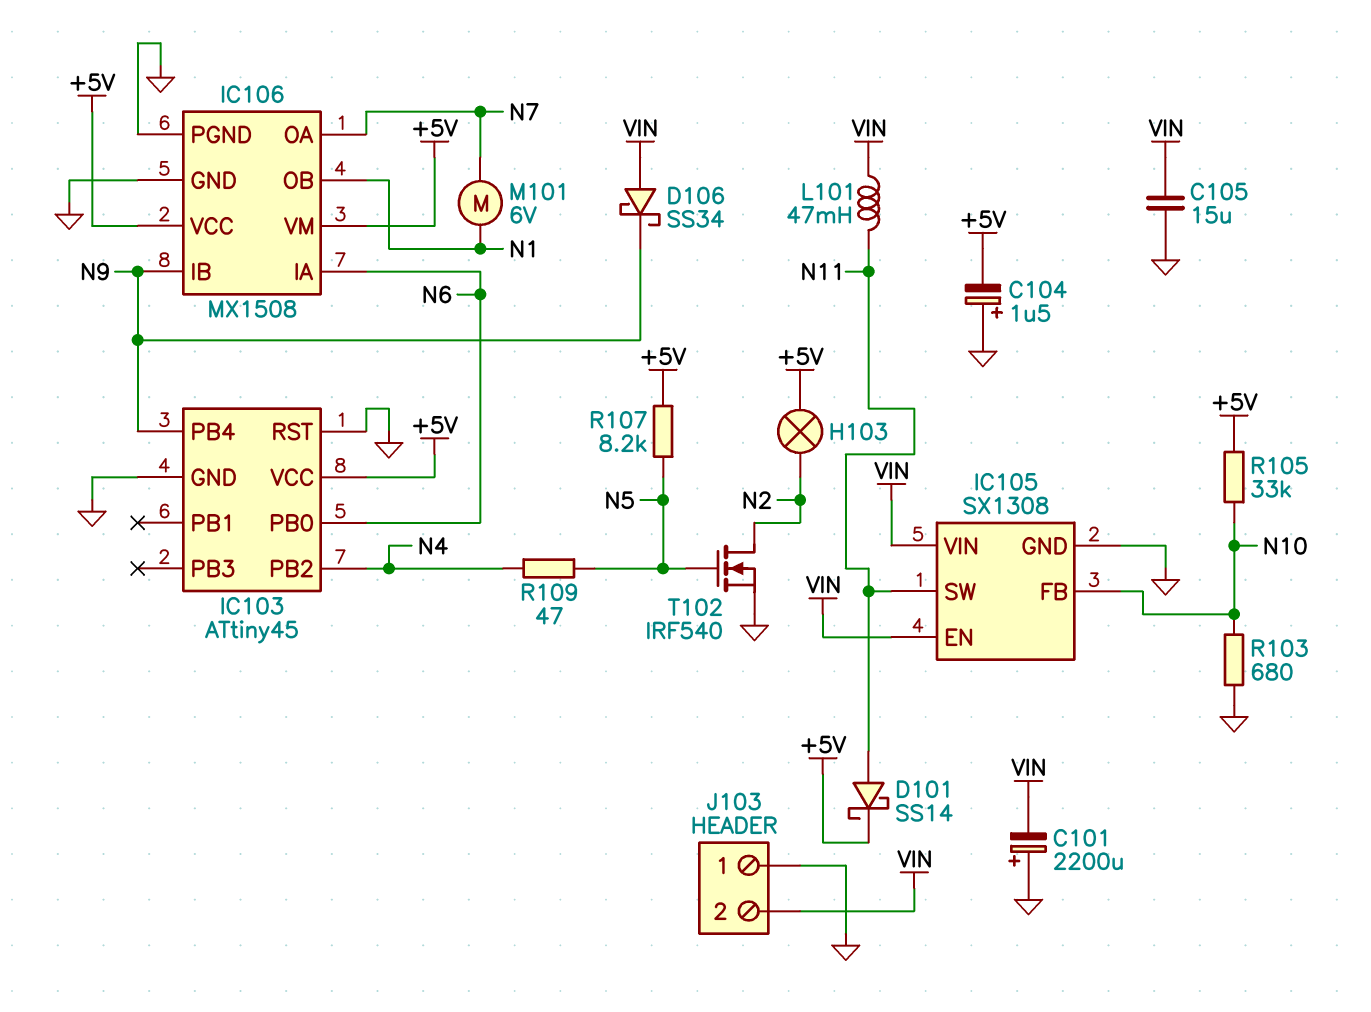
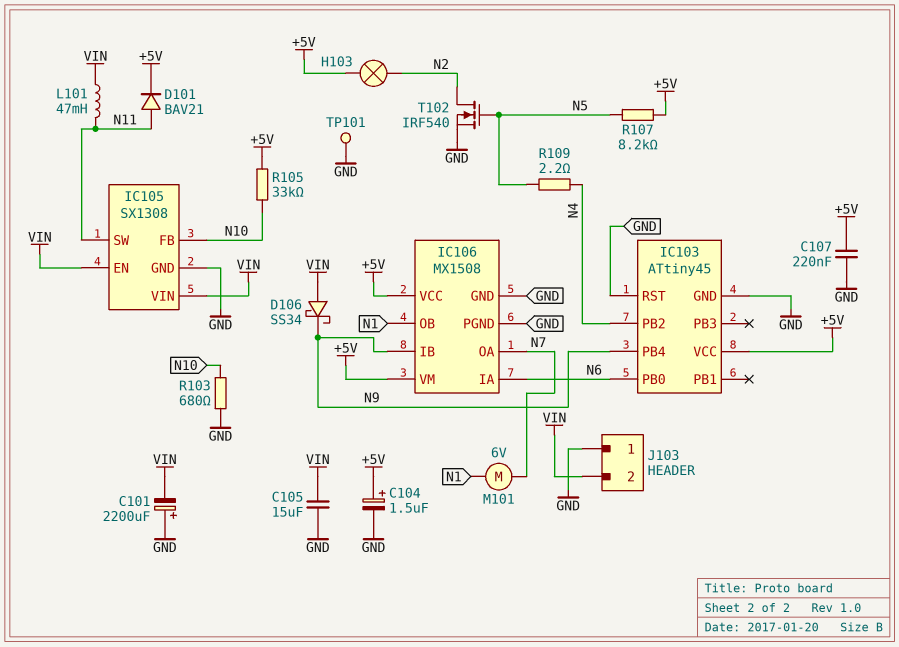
C104: 1.5uF (plus GND, minus +5V) -> 1.5uF (plus +5V, minus GND)
C107: none -> 220nF (+5V, GND)
D101: schottky SS14 (A N11, K +5V) -> diode BAV21 (A N11, K +5V)
R109: 47 (N4, N5) -> 2.2 (N4, N5)
TP101: none -> test point (GND)

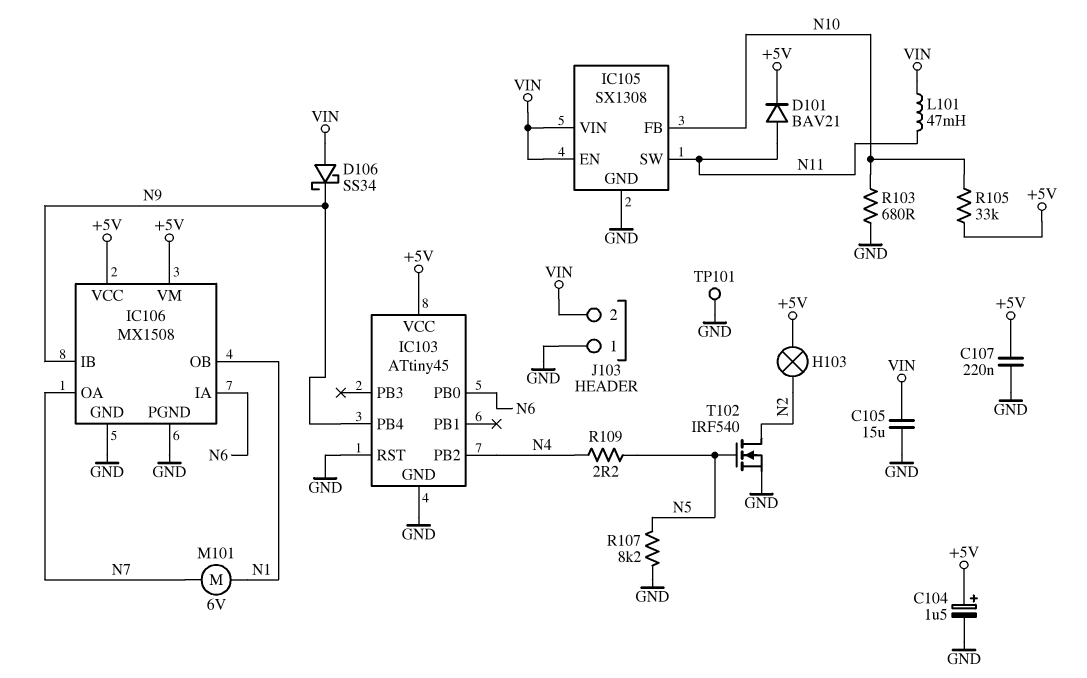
C101: 2200uF (plus GND, minus VIN) -> none
R107: 8.2k (+5V, N5) -> 8.2k (GND, N5)

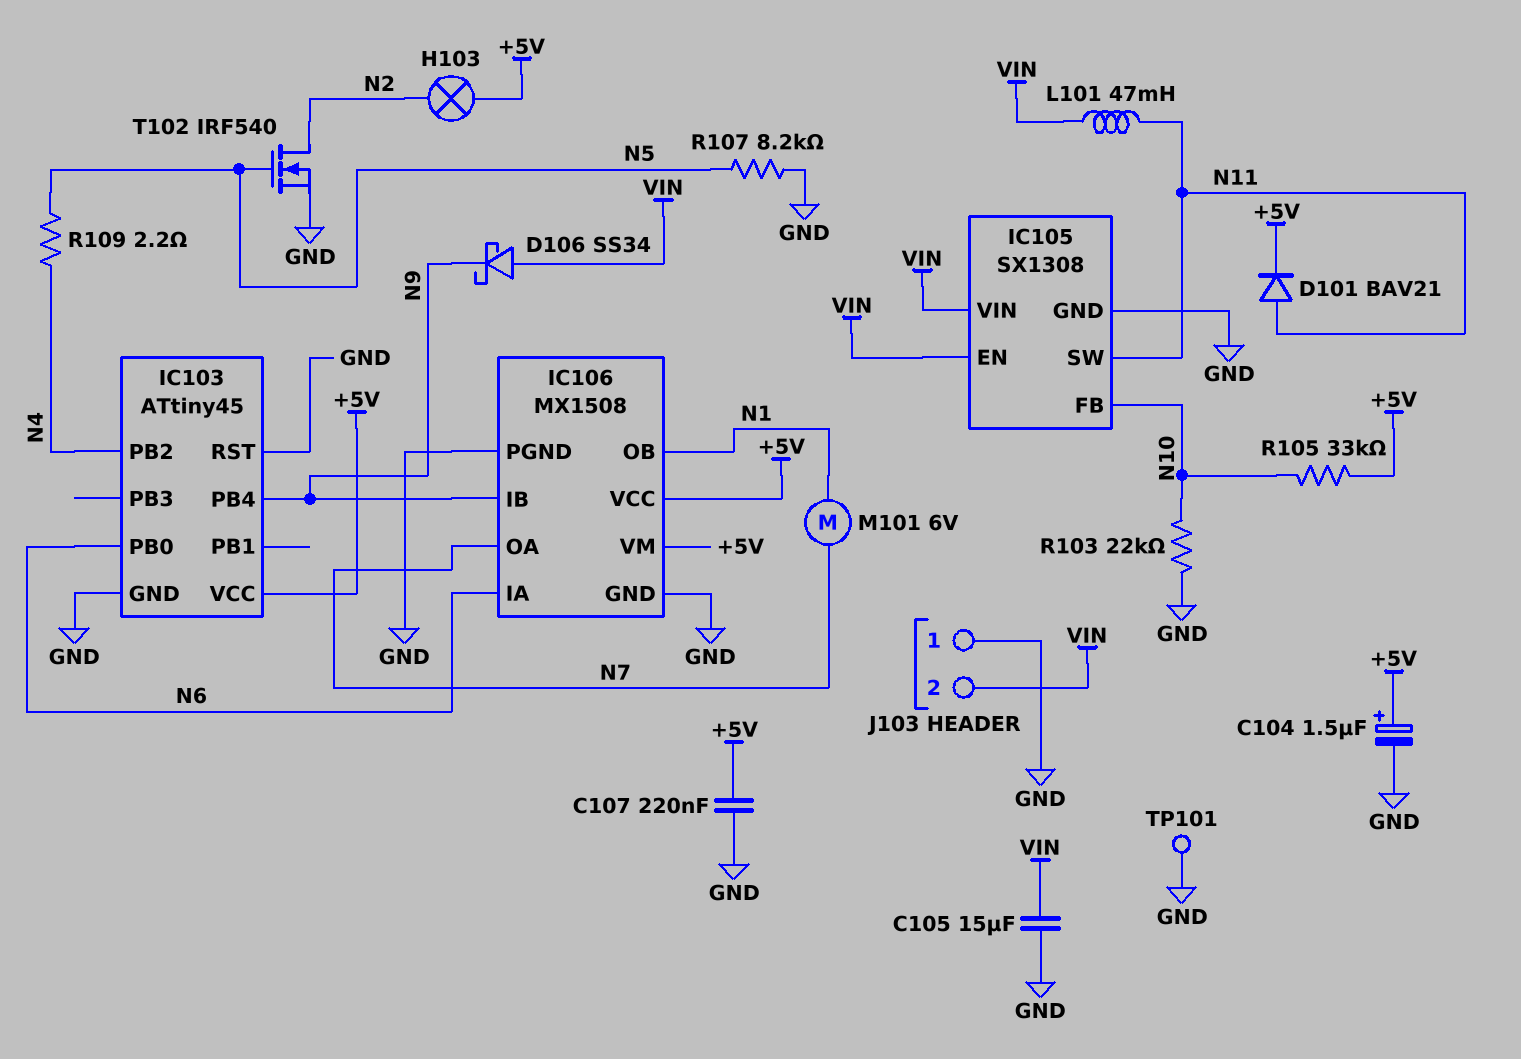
R103: 680 (GND, N10) -> 22k (GND, N10)

